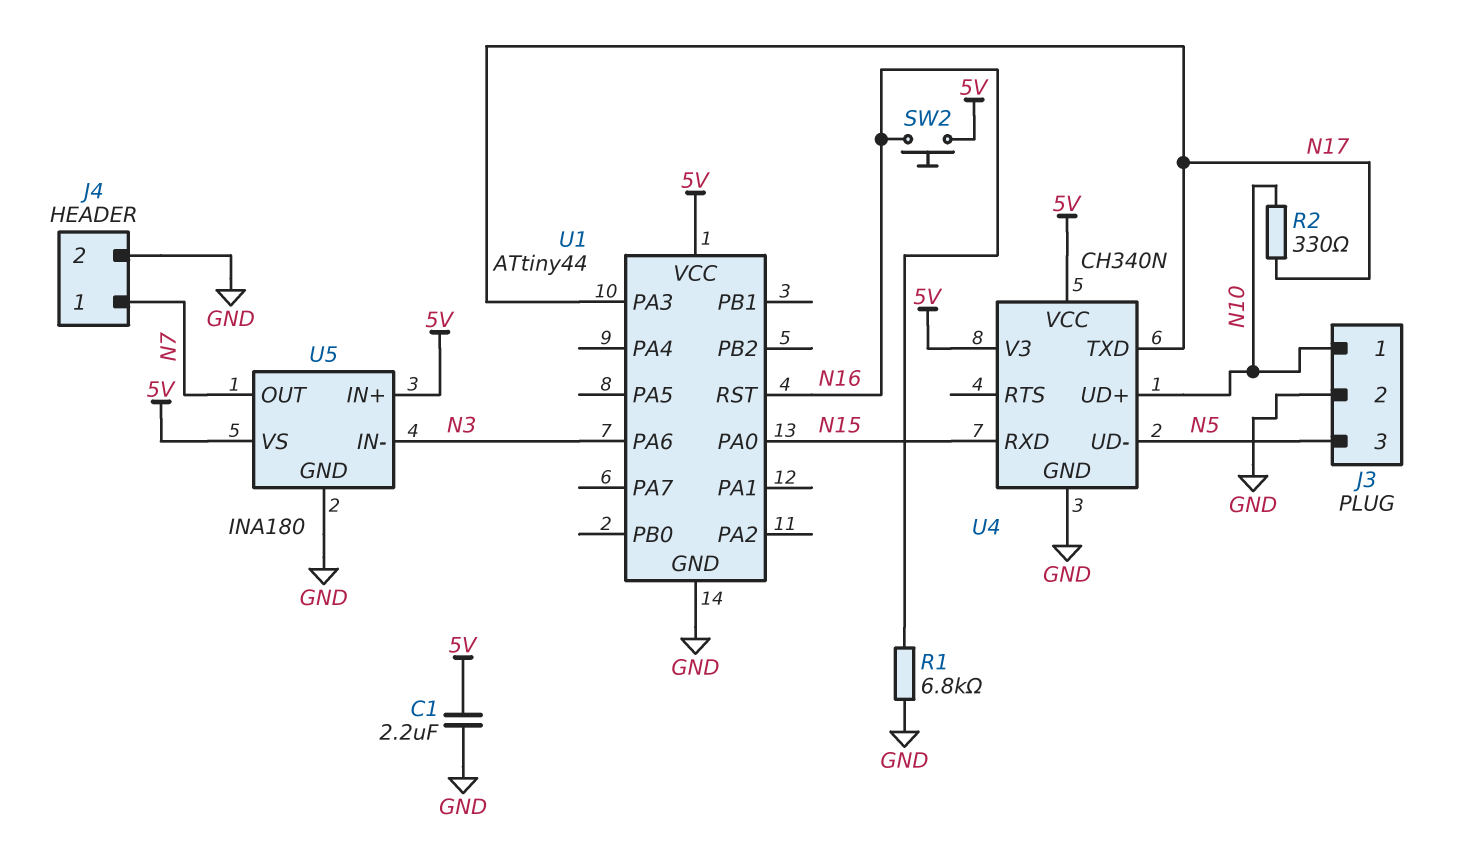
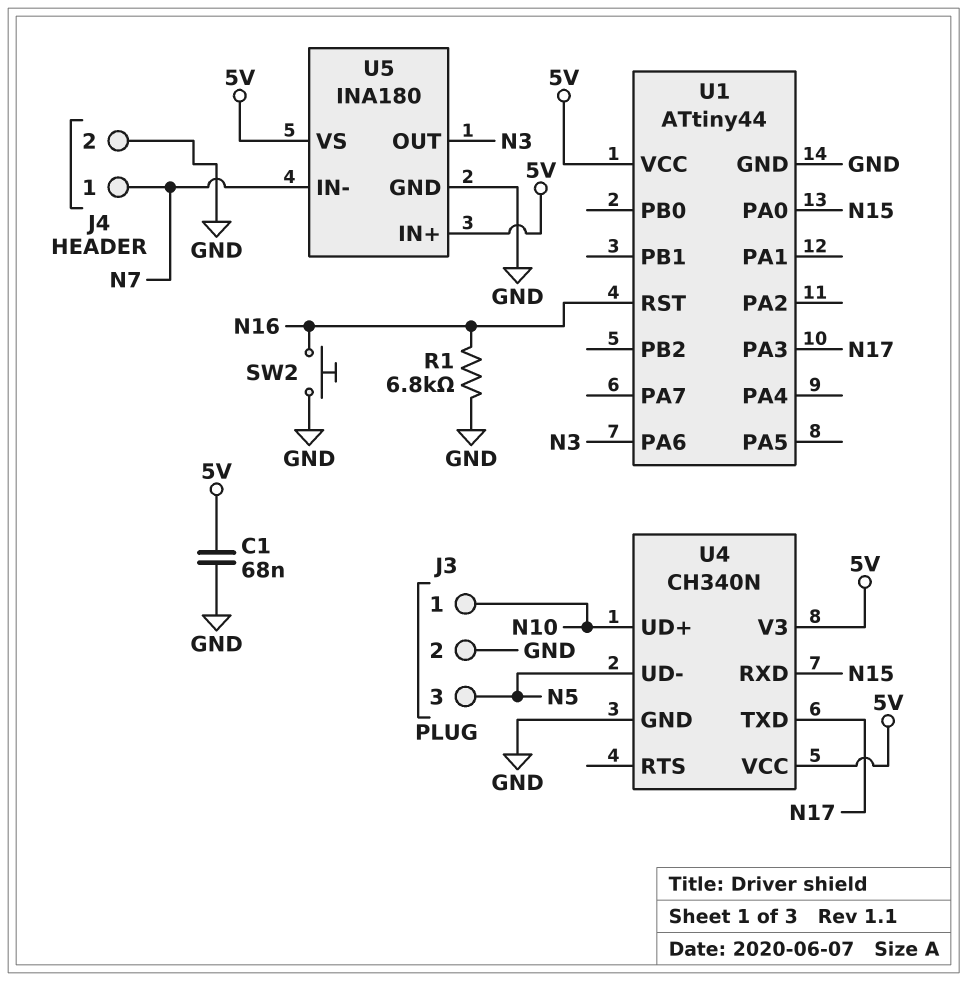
C1: 2.2uF (5V, GND) -> 68nF (5V, GND)
R2: 330 (N10, N17) -> none
SW2: button (5V, N16) -> button (GND, N16)
U5 pin IN-: N3 -> N7
U5 pin OUT: N7 -> N3

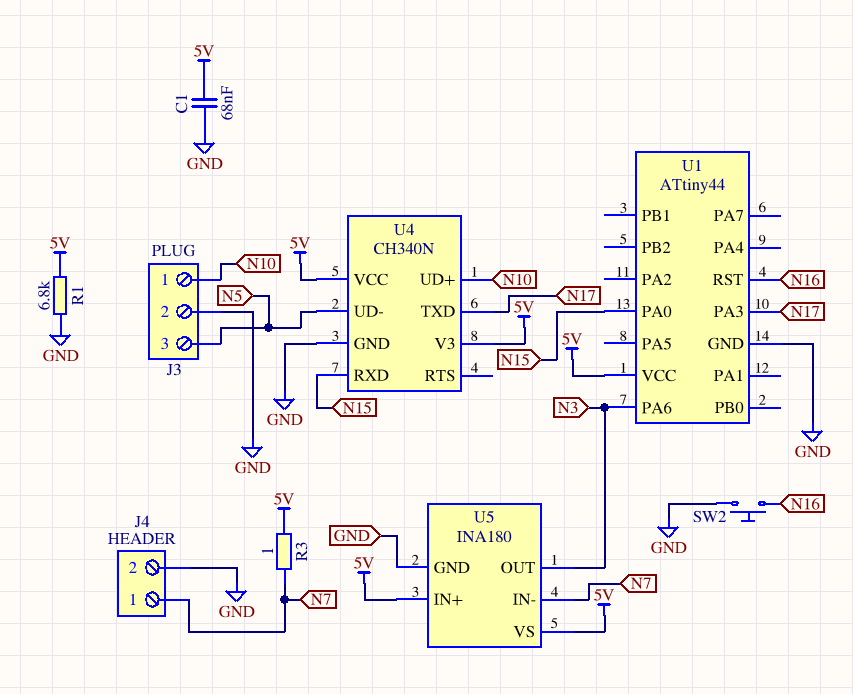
R1: 6.8k (GND, N16) -> 6.8k (5V, GND)
R3: none -> 1 (5V, N7)

